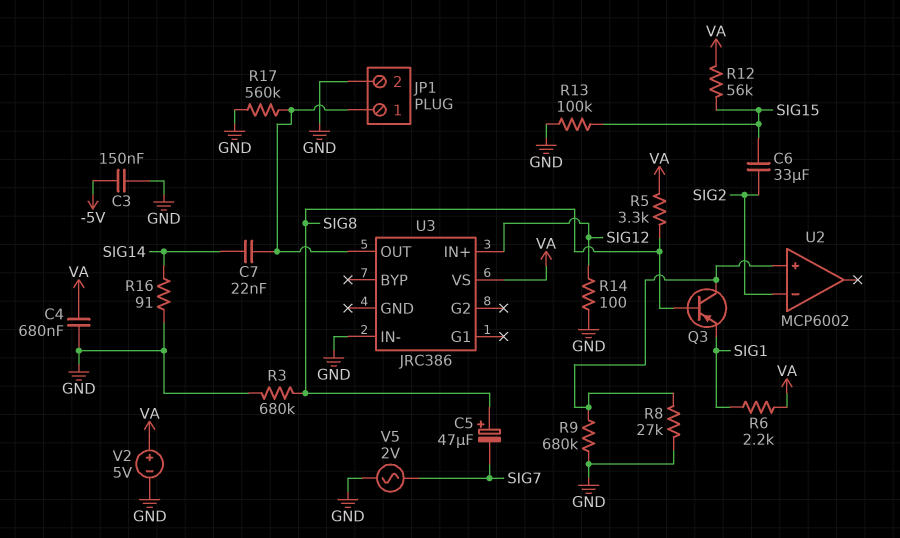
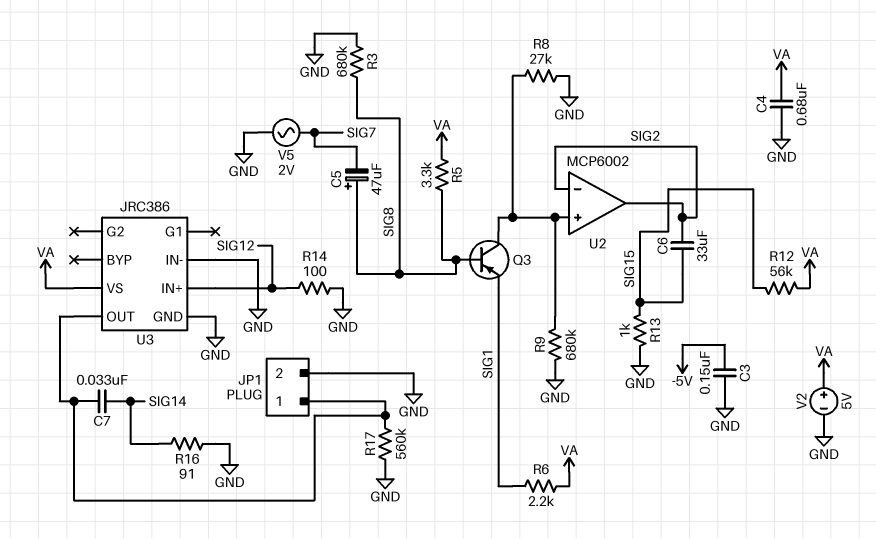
C7: 22nF (JP1/1, SIG14) -> 33nF (JP1/1, SIG14)
R13: 100k (GND, SIG15) -> 1k (GND, SIG15)
U2 pin out: none -> SIG2
U3 pin GND: none -> GND

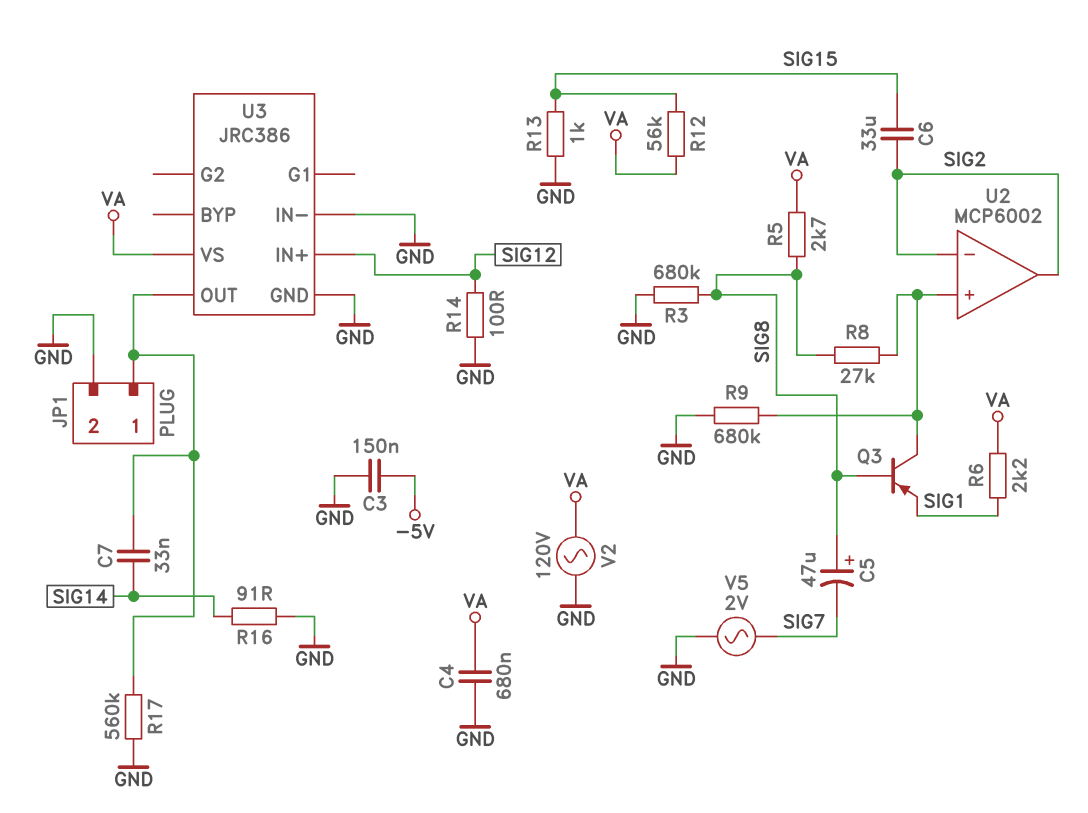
R5: 3.3k (SIG8, VA) -> 2.7k (SIG8, VA)
R8: 27k (GND, U2/in+) -> 27k (SIG8, U2/in+)
V2: 5V (plus VA, minus GND) -> AC 120V (GND, VA)

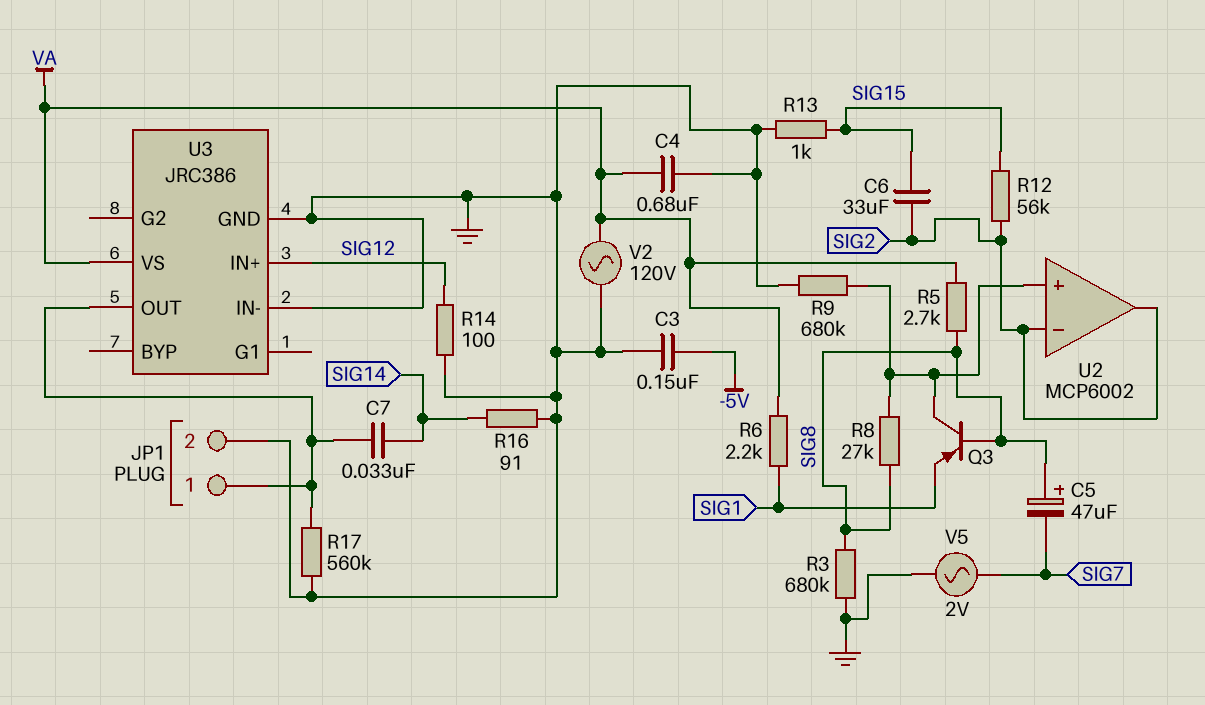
R12: 56k (SIG15, VA) -> 56k (SIG2, SIG15)

